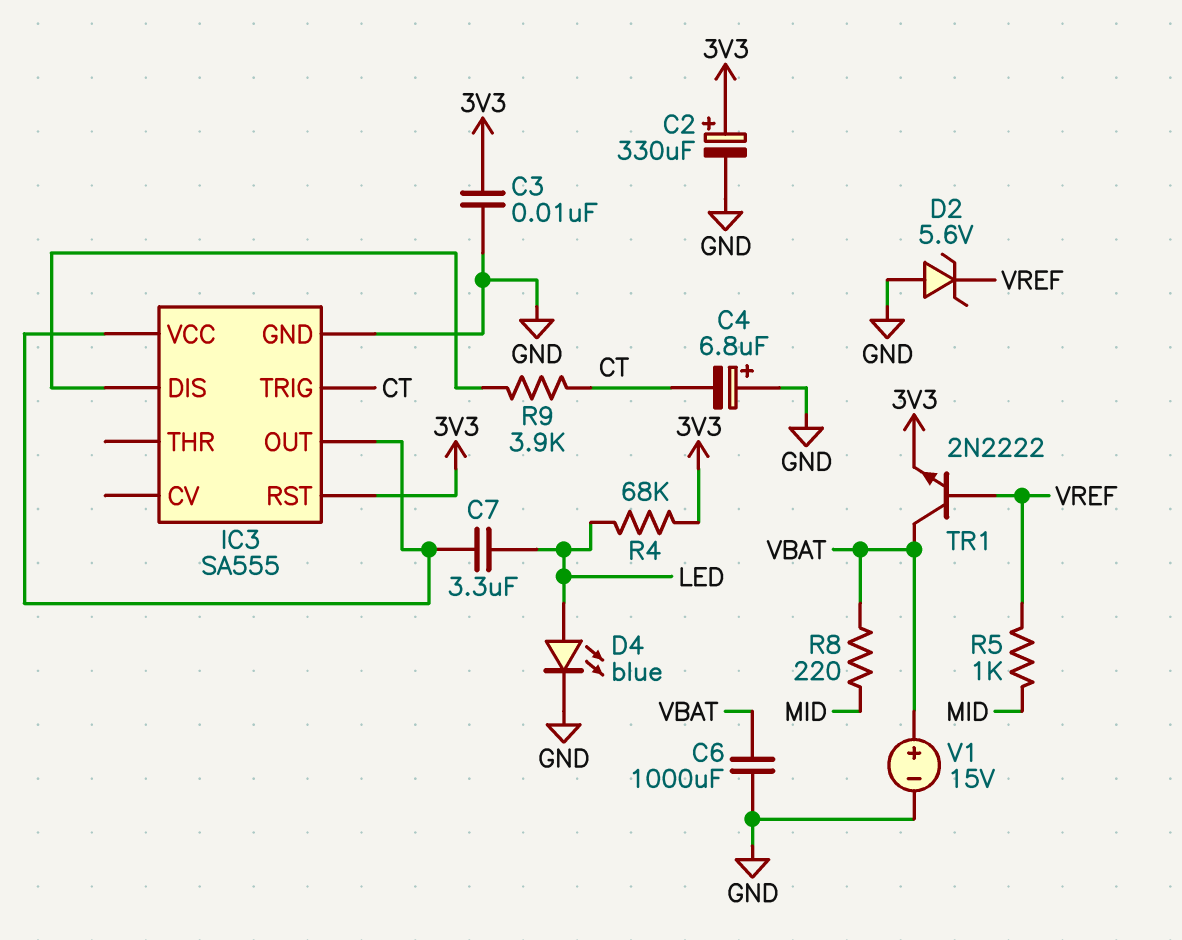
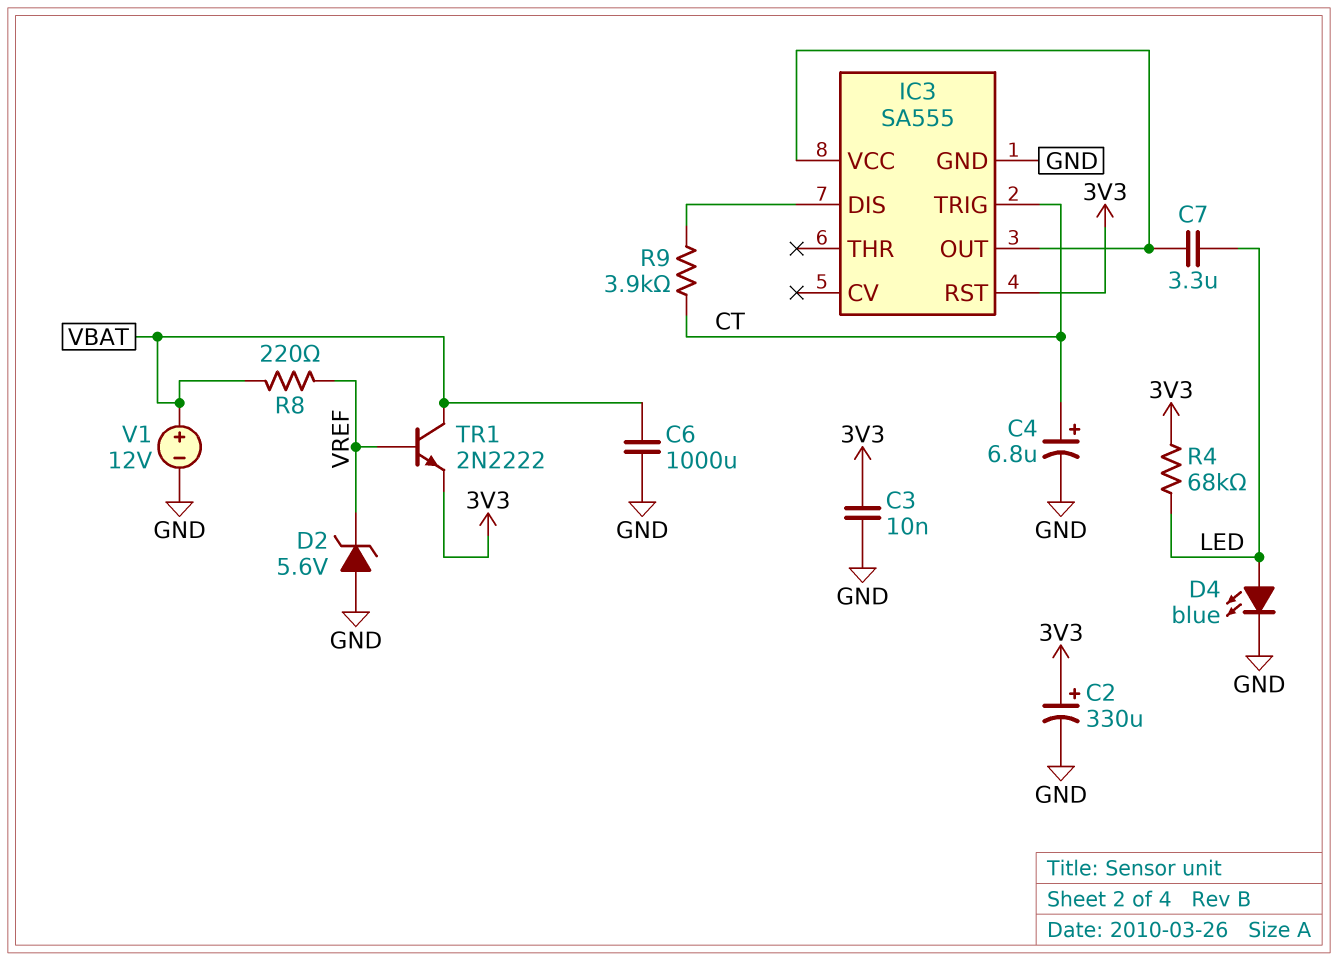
C4: 6.8uF (plus GND, minus CT) -> 6.8uF (plus CT, minus GND)
R5: 1k (MID, VREF) -> none
R8: 220 (MID, VBAT) -> 220 (VBAT, VREF)
V1: 15V (plus VBAT, minus GND) -> 12V (plus VBAT, minus GND)

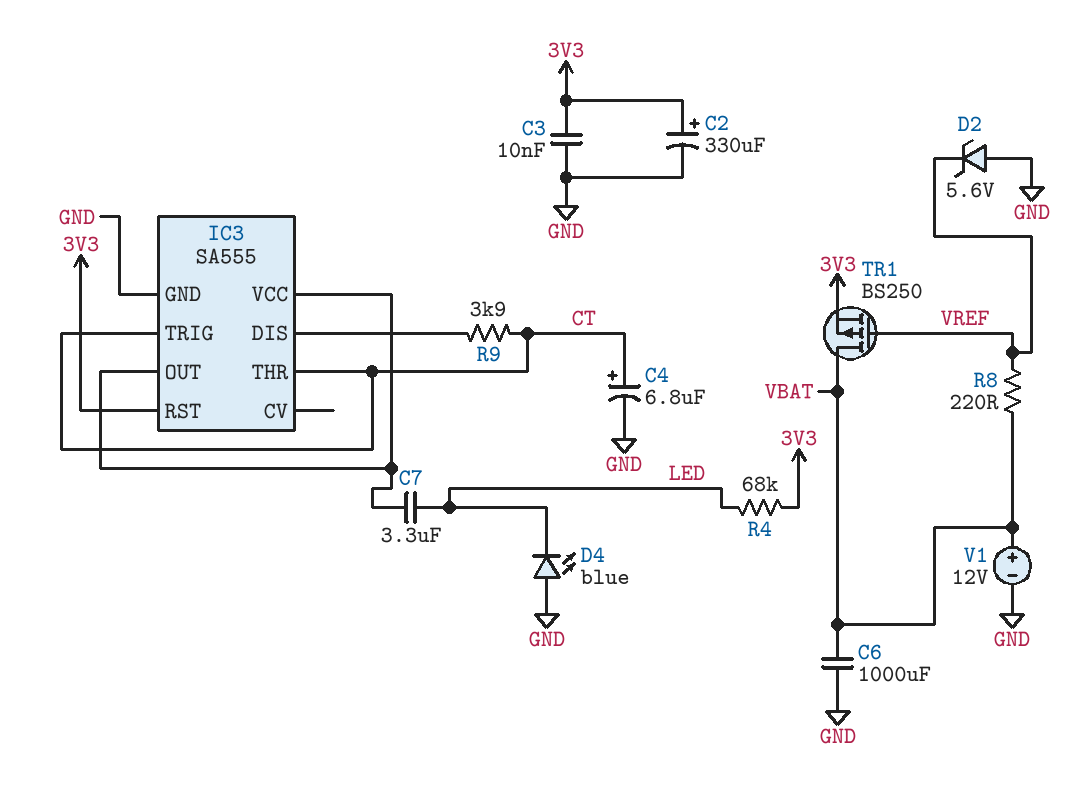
D4: LED blue (A LED, K GND) -> LED blue (A GND, K LED)
IC3 pin THR: none -> CT
TR1: NPN 2N2222 (B VREF, C VBAT, E 3V3) -> PMOS BS250 (G VREF, D VBAT, S 3V3)

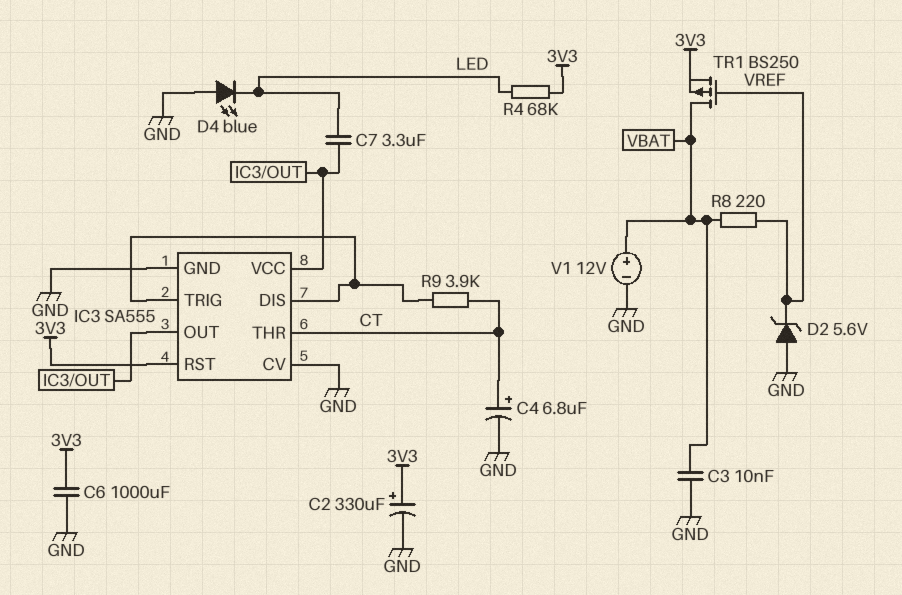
C3: 10nF (3V3, GND) -> 10nF (GND, VBAT)
C6: 1000uF (GND, VBAT) -> 1000uF (3V3, GND)
IC3 pin CV: none -> GND
IC3 pin TRIG: CT -> IC3/DIS

